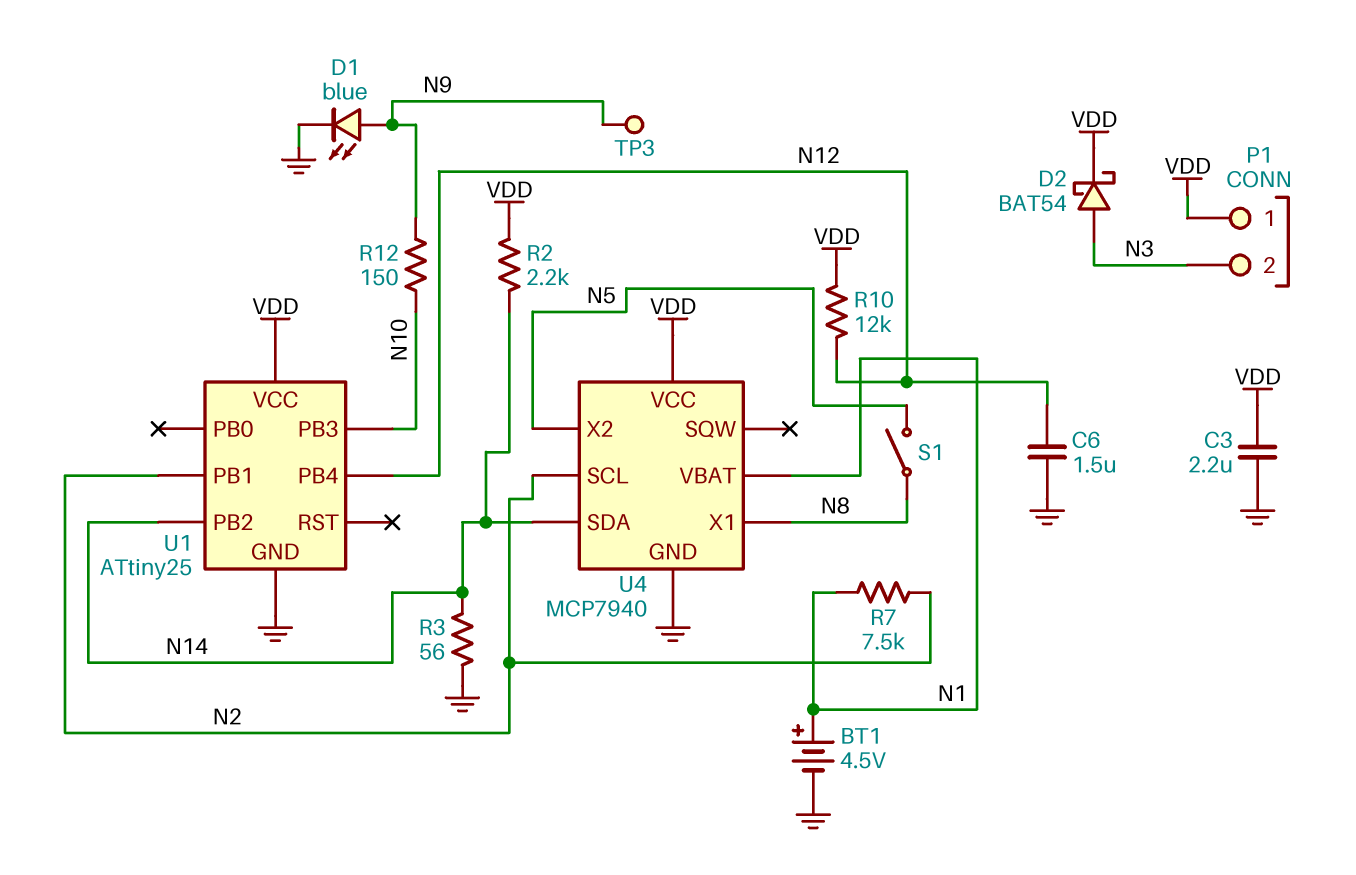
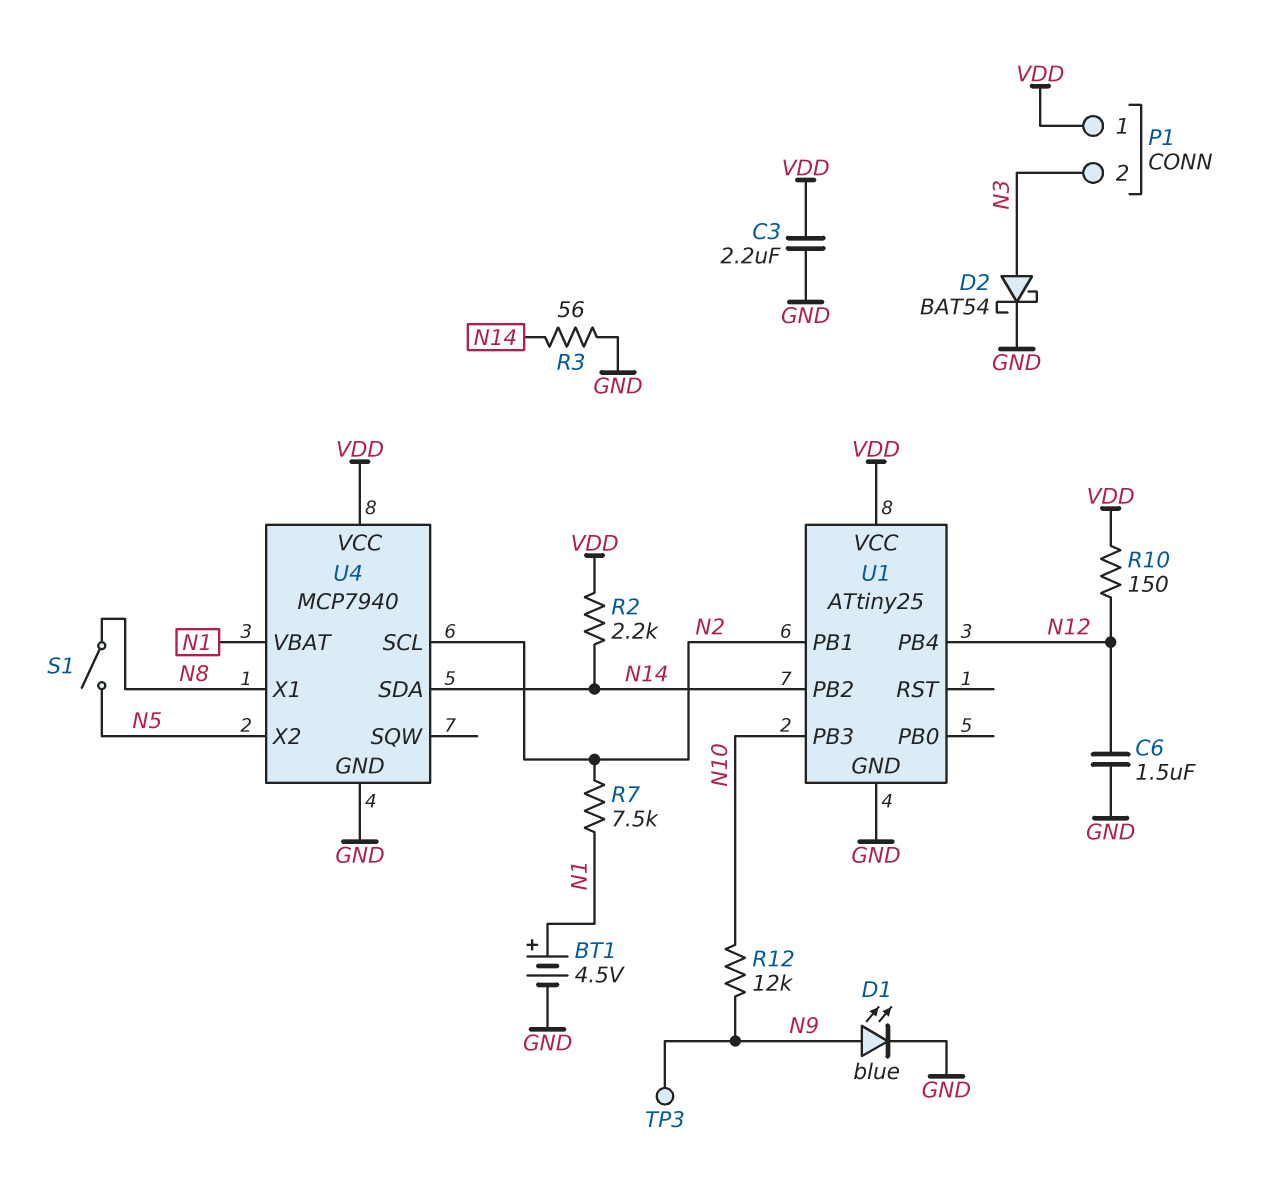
D2: schottky BAT54 (A N3, K VDD) -> schottky BAT54 (A N3, K GND)
R10: 12k (N12, VDD) -> 150 (N12, VDD)
R12: 150 (N9, N10) -> 12k (N9, N10)

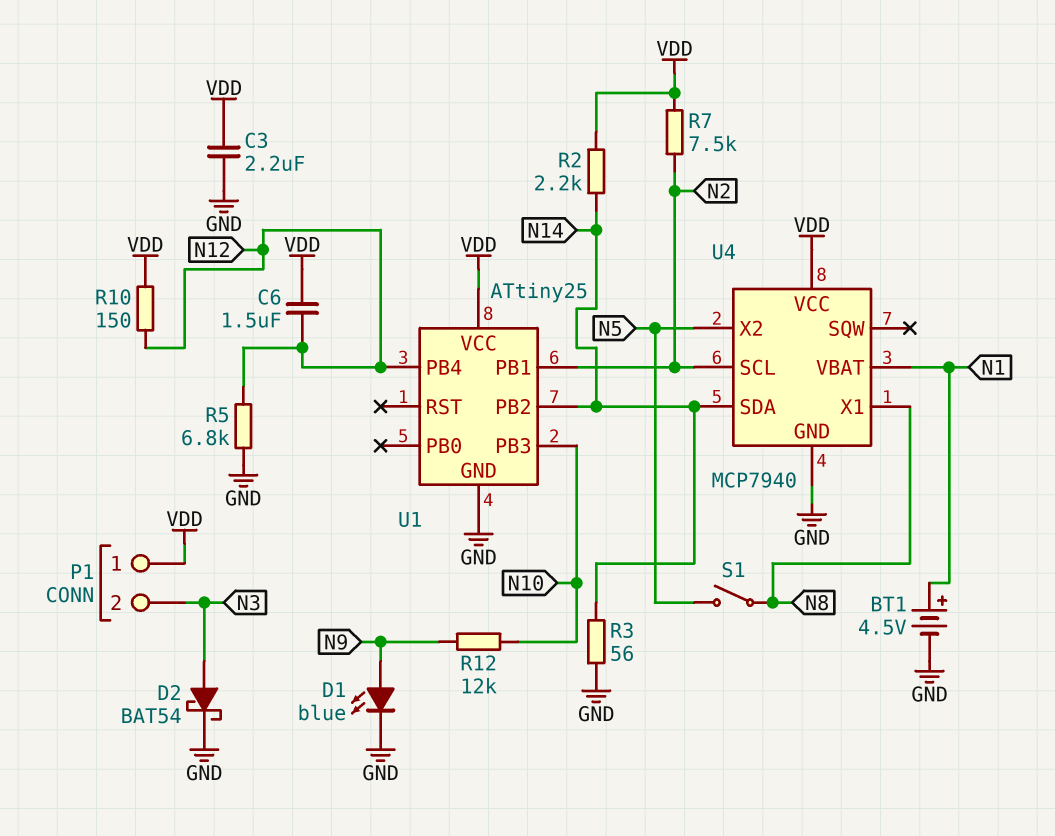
C6: 1.5uF (GND, N12) -> 1.5uF (N12, VDD)
R5: none -> 6.8k (GND, N12)
R7: 7.5k (N1, N2) -> 7.5k (N2, VDD)
TP3: test point (N9) -> none

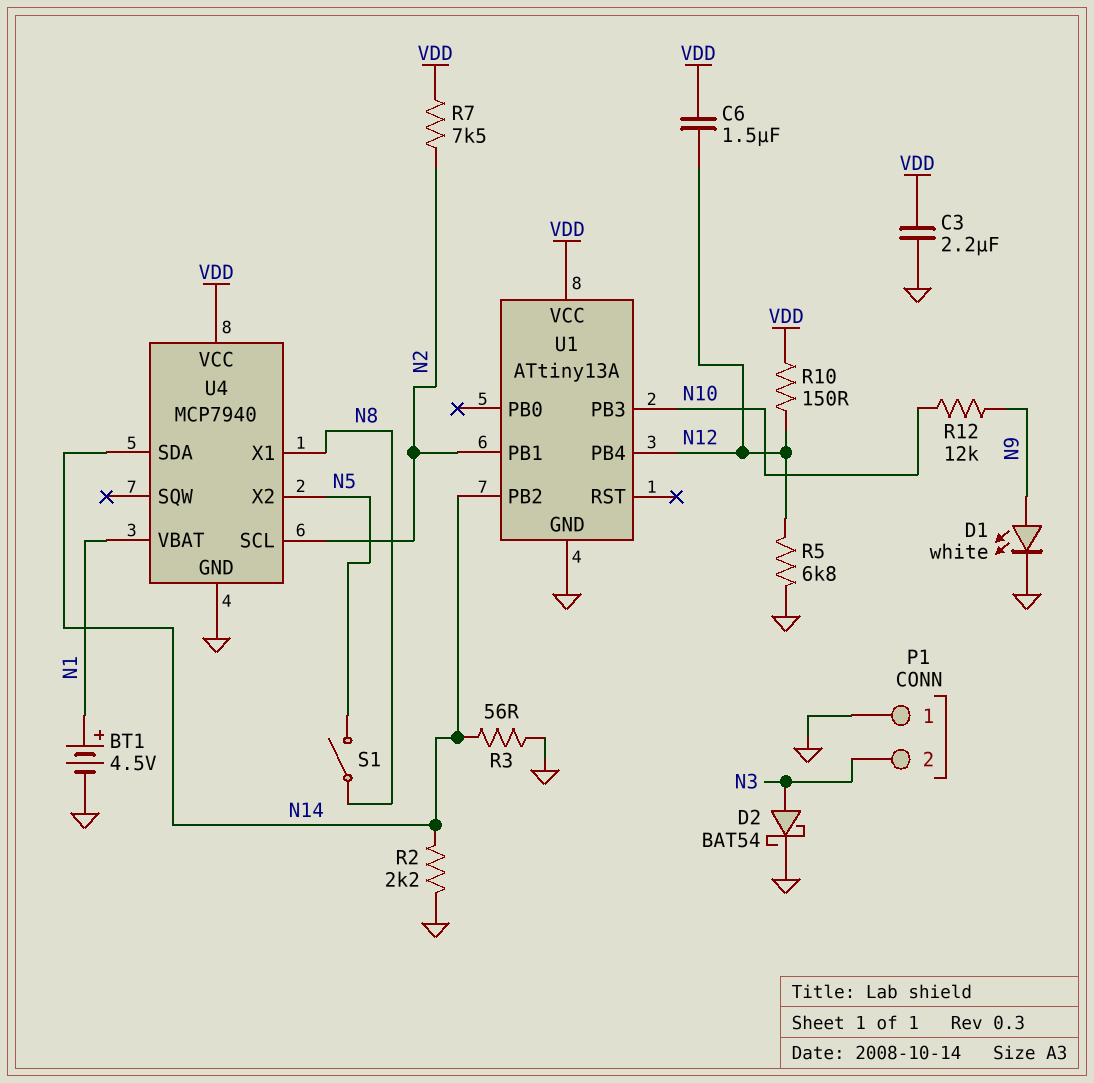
D1: LED blue (A N9, K GND) -> LED white (A N9, K GND)
P1 pin 1: VDD -> GND
R2: 2.2k (N14, VDD) -> 2.2k (GND, N14)
U1: ATtiny25 -> ATtiny13A

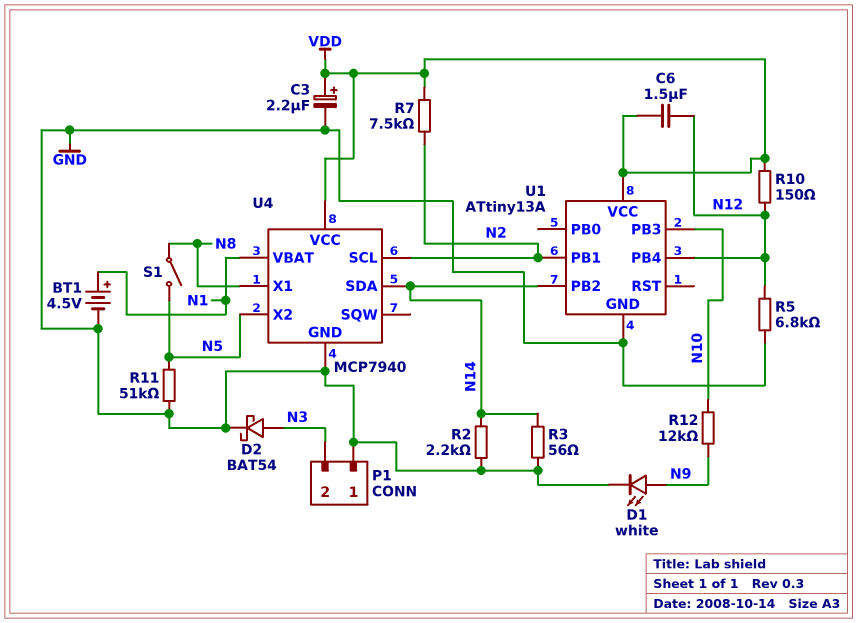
C3: 2.2uF (GND, VDD) -> 2.2uF (plus VDD, minus GND)
R11: none -> 51k (GND, N5)

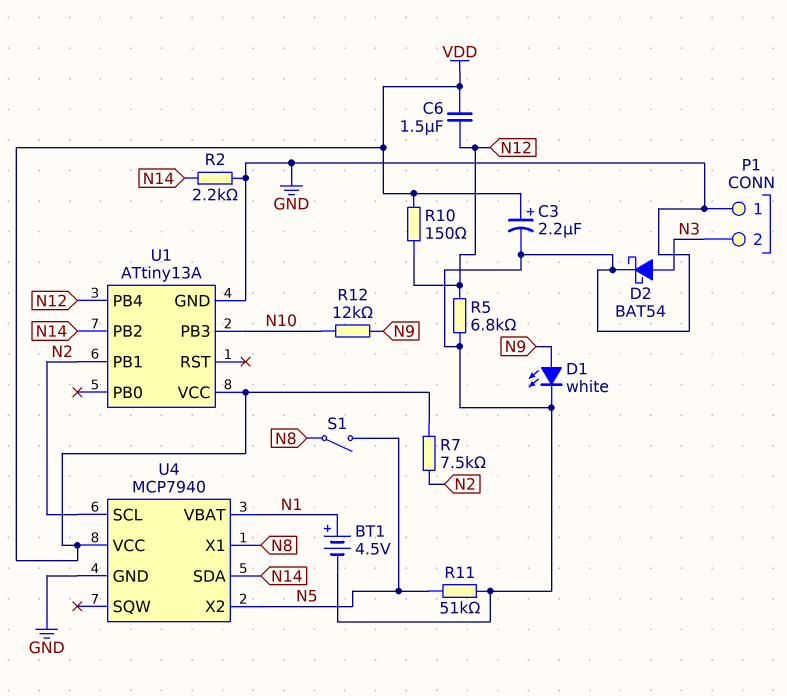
R3: 56 (GND, N14) -> none

